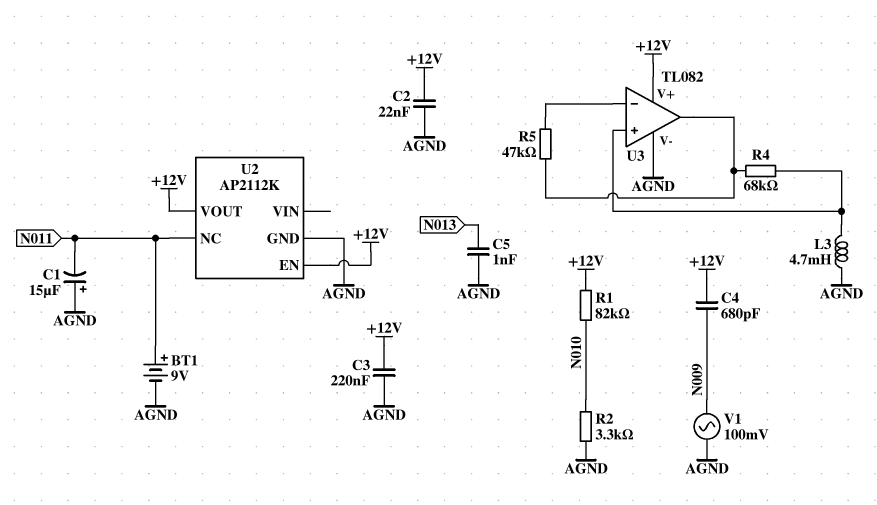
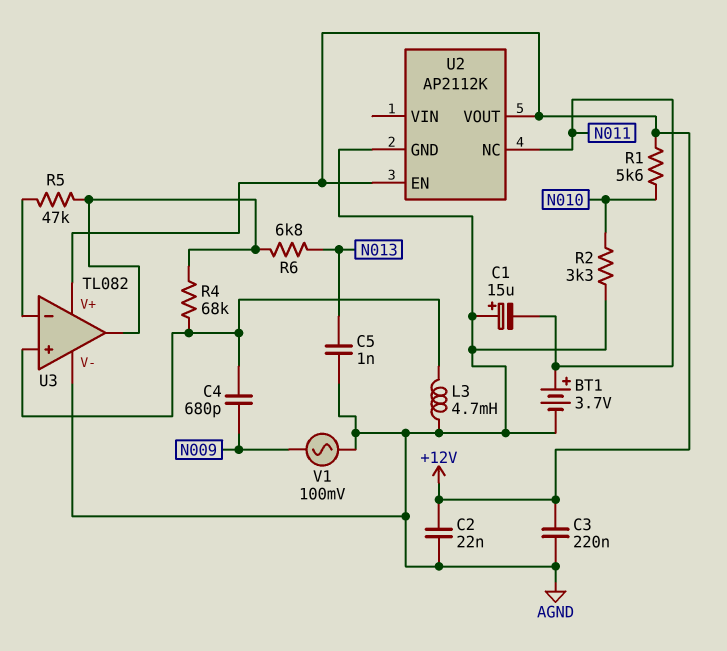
BT1: 9V (plus N011, minus AGND) -> 3.7V (plus N011, minus AGND)
C4: 680pF (+12V, N009) -> 680pF (N009, U3/in+)
R1: 82k (+12V, N010) -> 5.6k (+12V, N010)
R6: none -> 6.8k (N013, U3/out)

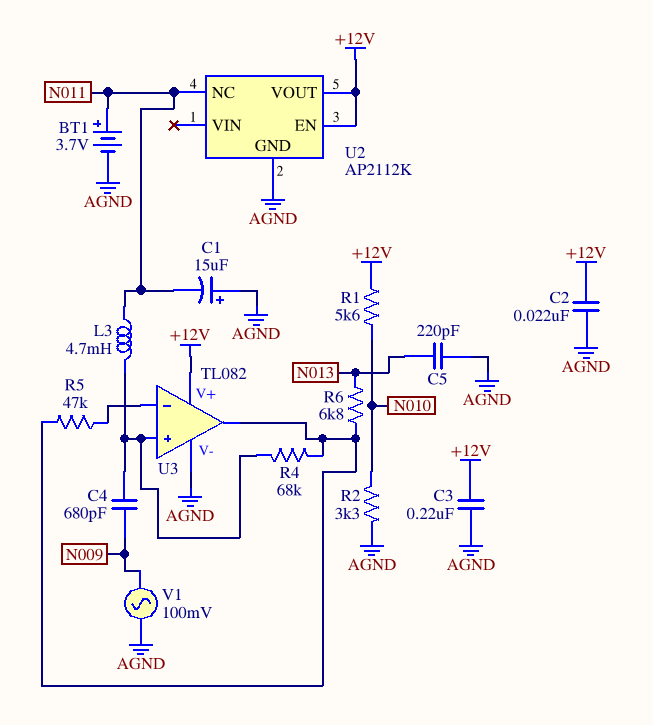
C5: 1nF (AGND, N013) -> 220pF (AGND, N013)
L3: 4.7mH (AGND, U3/in+) -> 4.7mH (N011, U3/in+)

